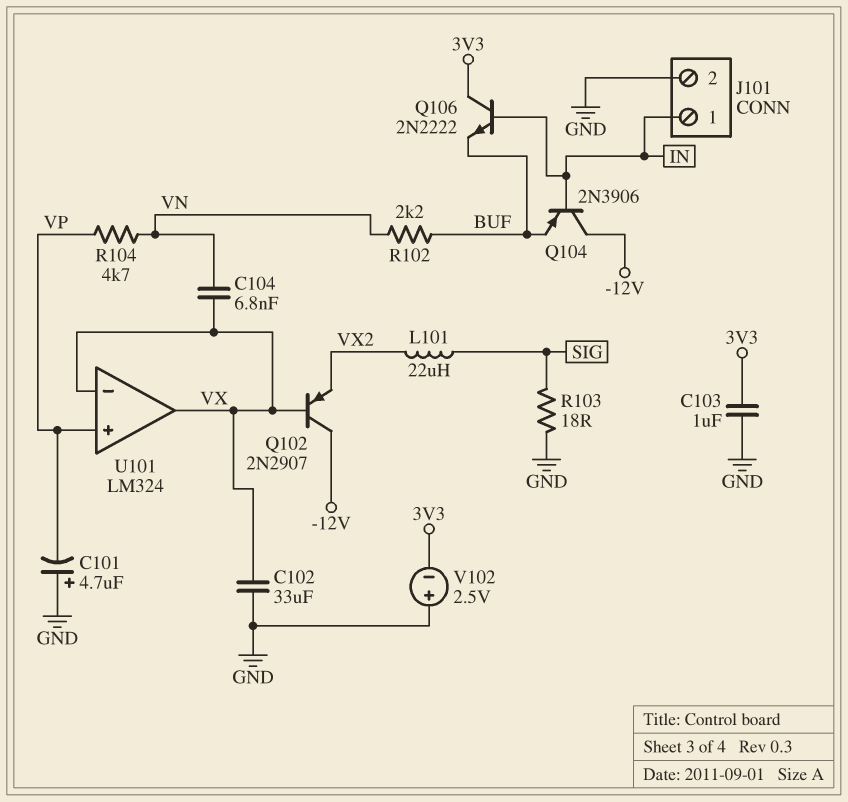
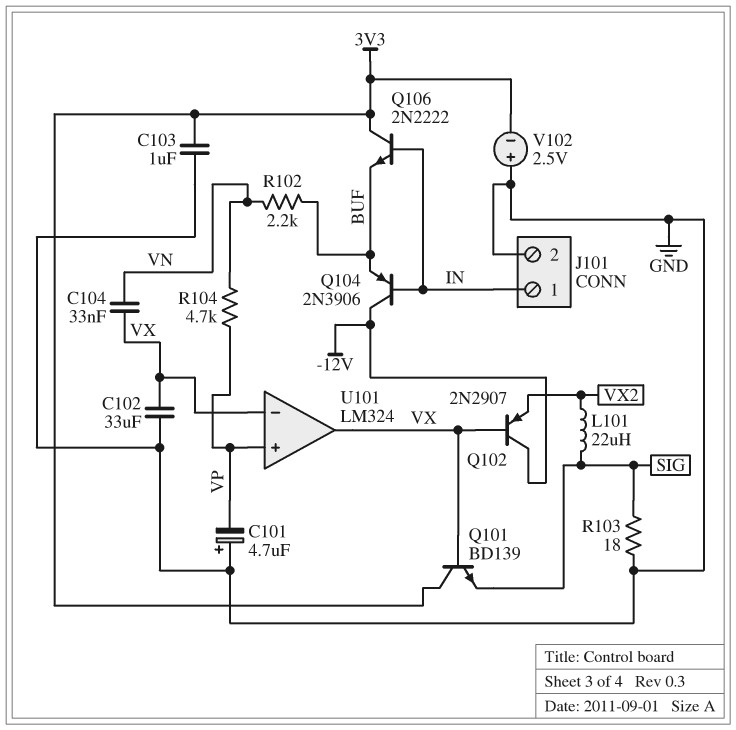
C104: 6.8nF (VN, VX) -> 33nF (VN, VX)
Q101: none -> NPN BD139 (B VX, C 3V3, E SIG)

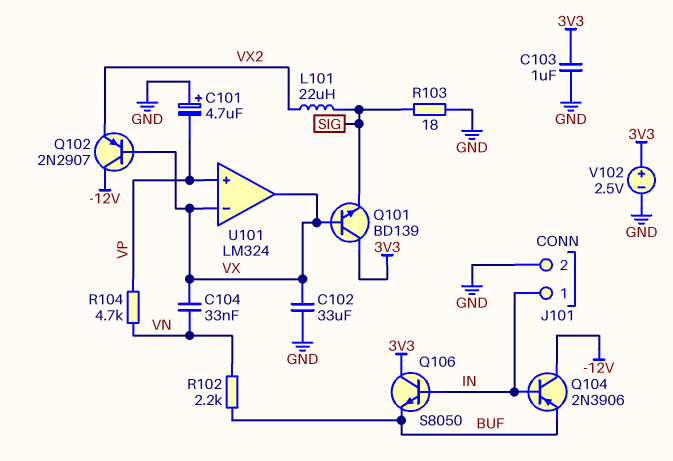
Q106: NPN 2N2222 (B IN, C 3V3, E BUF) -> NPN S8050 (B IN, C 3V3, E BUF)
V102: 2.5V (plus GND, minus 3V3) -> 2.5V (plus 3V3, minus GND)

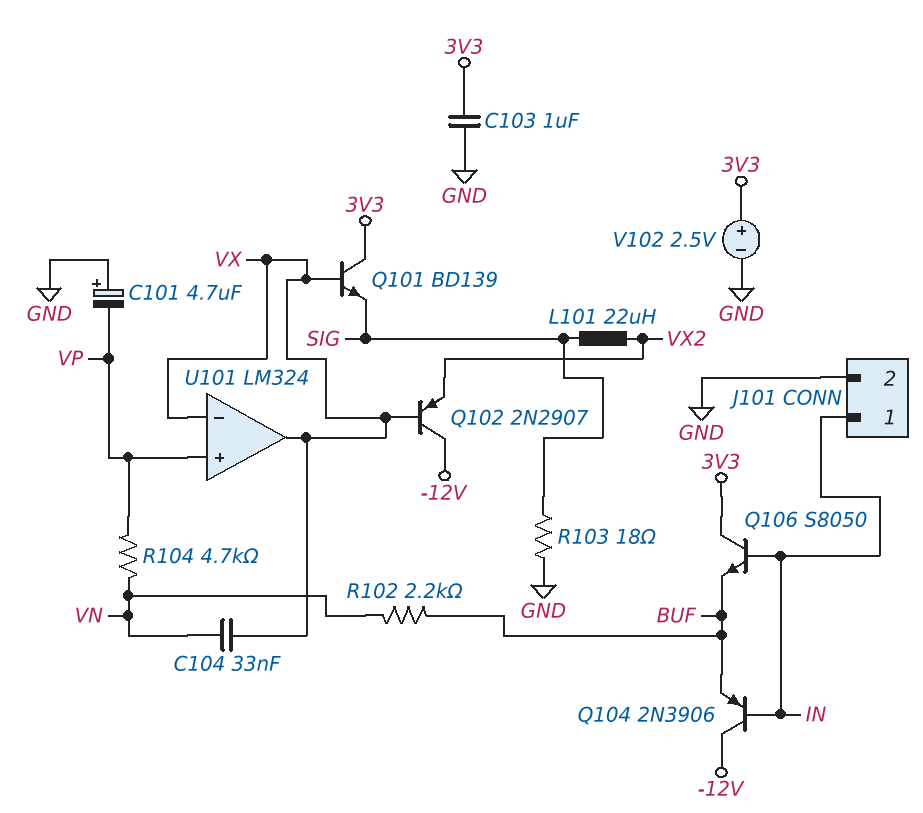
C102: 33uF (GND, VX) -> none

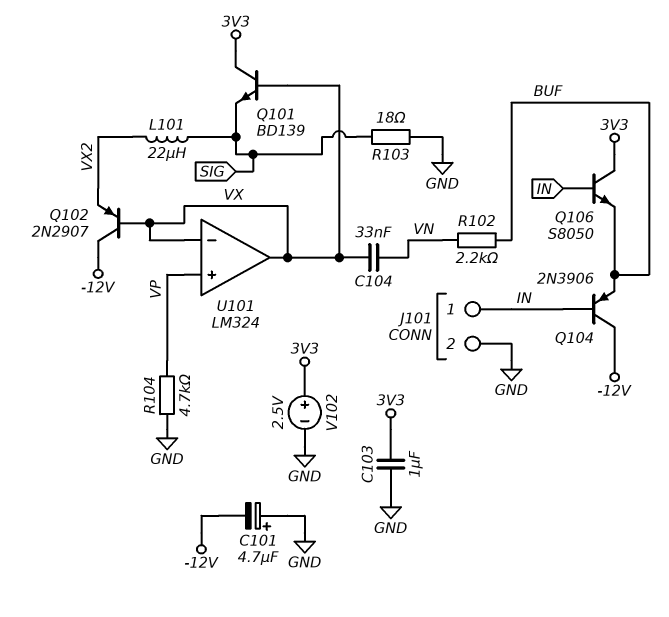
C101: 4.7uF (plus GND, minus VP) -> 4.7uF (plus GND, minus -12V)
R104: 4.7k (VN, VP) -> 4.7k (GND, VP)

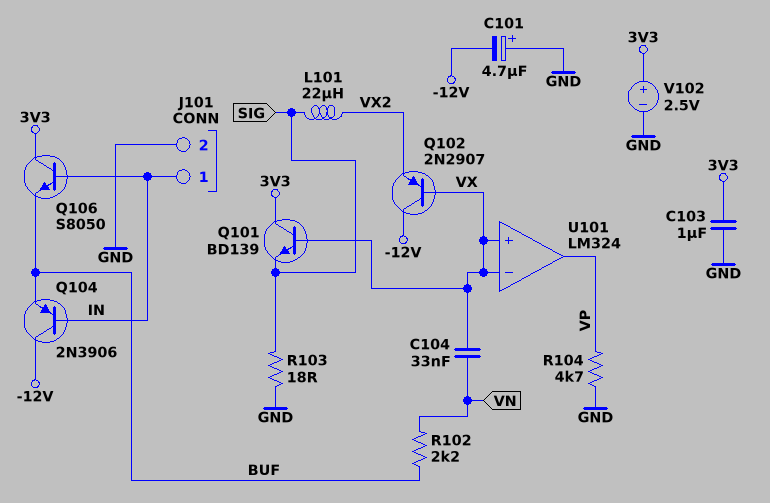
U101 pin in+: VP -> VX
U101 pin out: VX -> VP

